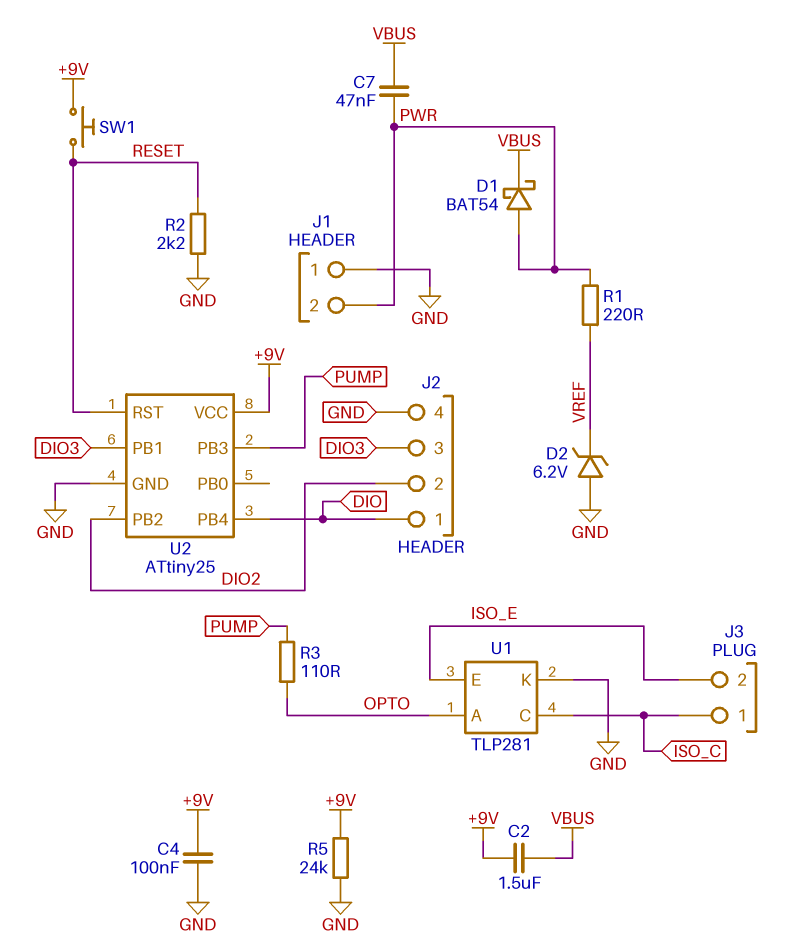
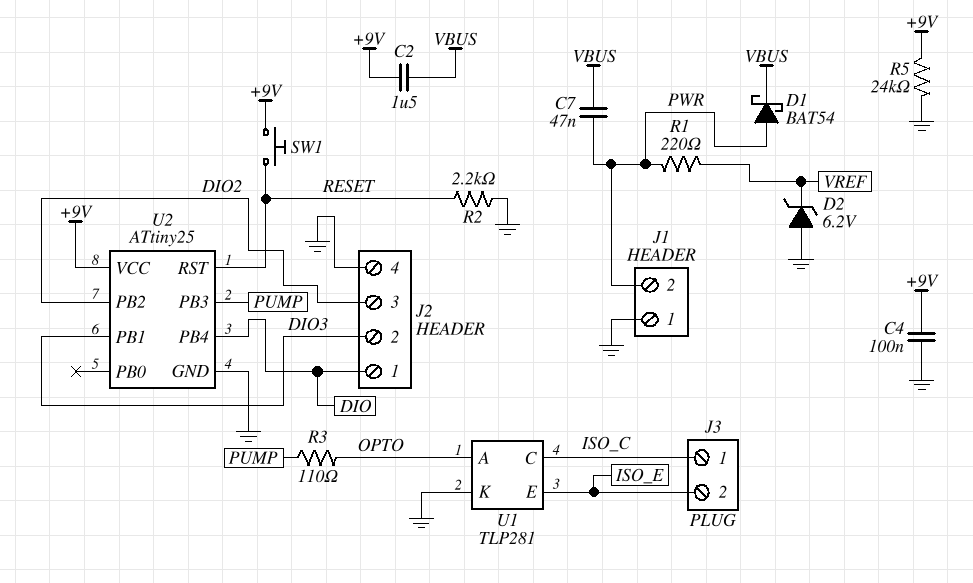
J2 pin 2: DIO2 -> DIO3
J2 pin 3: DIO3 -> DIO2

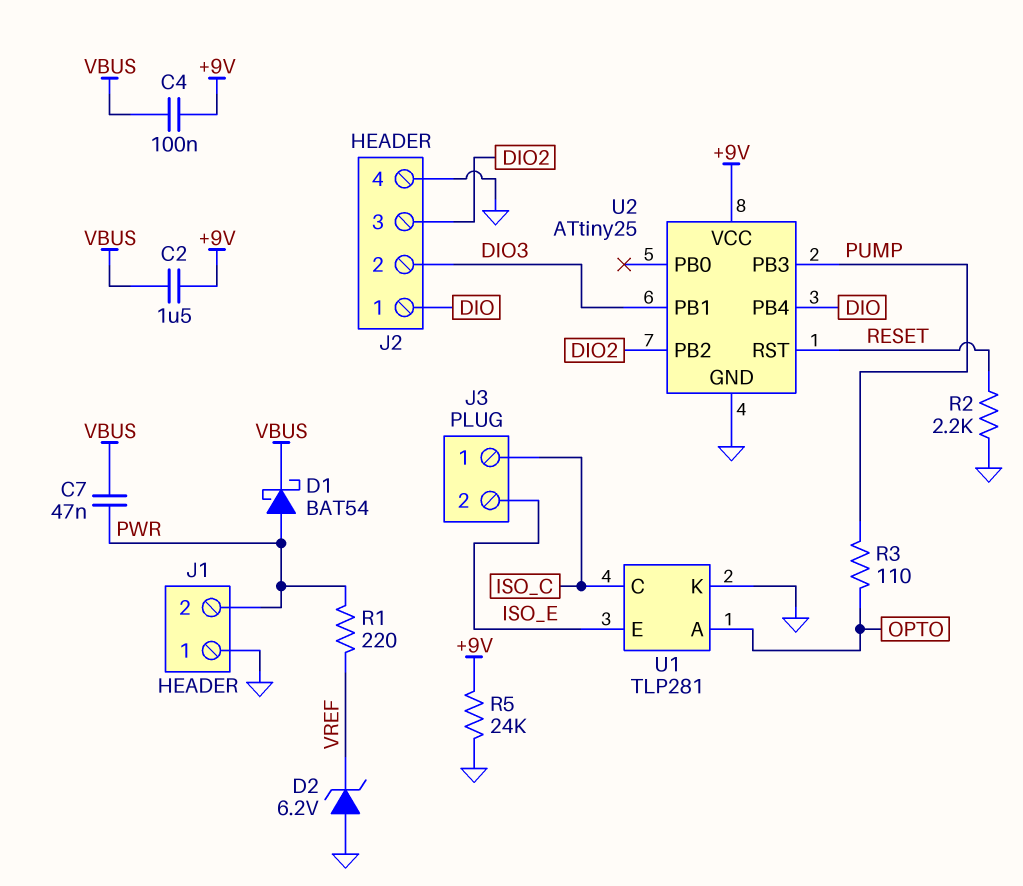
C4: 100nF (+9V, GND) -> 100nF (+9V, VBUS)
SW1: button (+9V, RESET) -> none

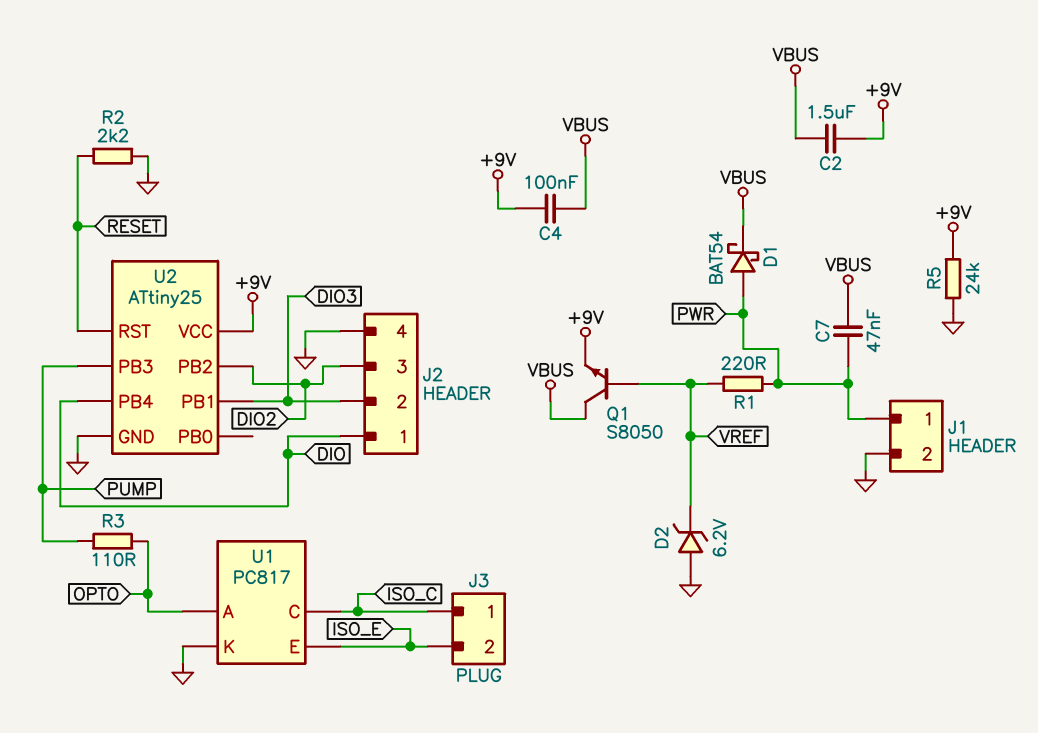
J1 pin 1: GND -> PWR
J1 pin 2: PWR -> GND
Q1: none -> NPN S8050 (B VREF, C VBUS, E +9V)
U1: TLP281 -> PC817

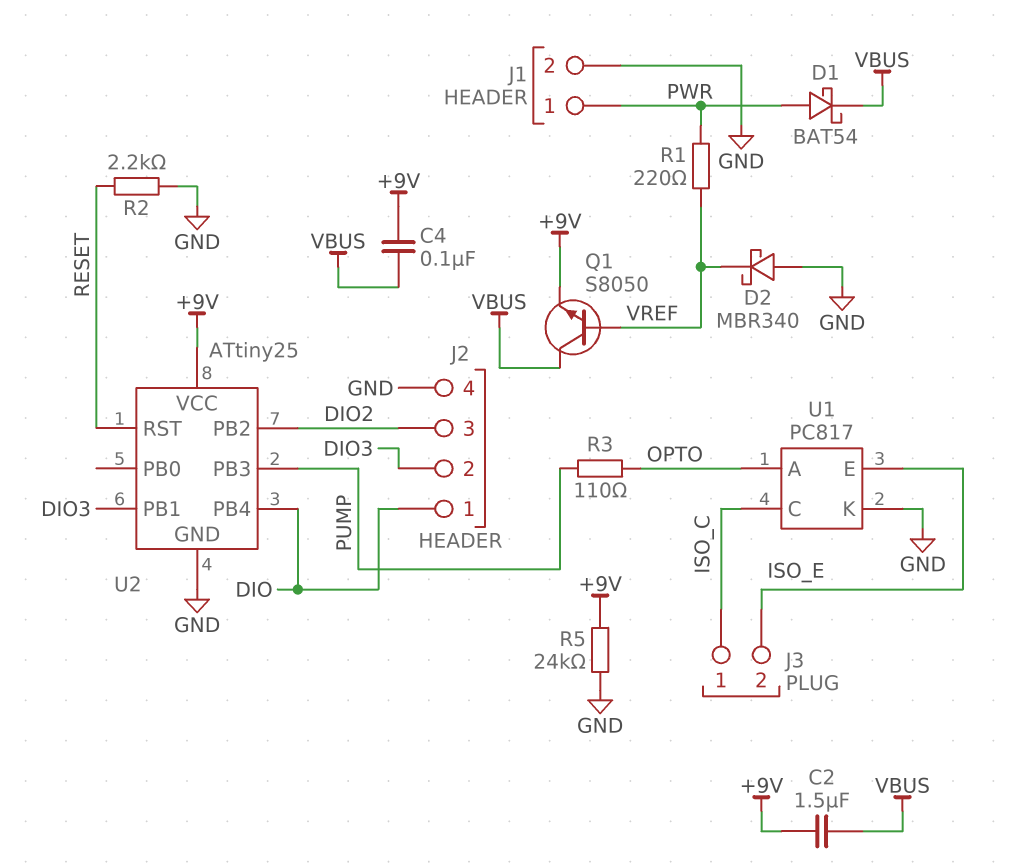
C7: 47nF (PWR, VBUS) -> none
D2: zener 6.2V (A GND, K VREF) -> schottky MBR340 (A GND, K VREF)

